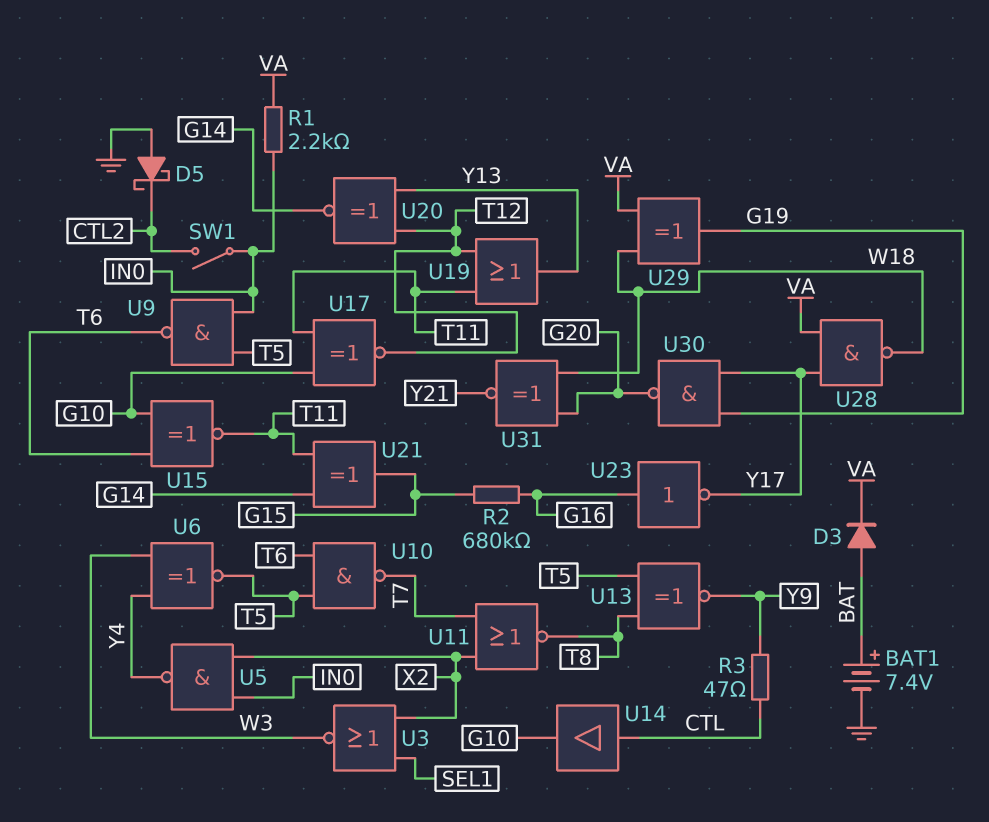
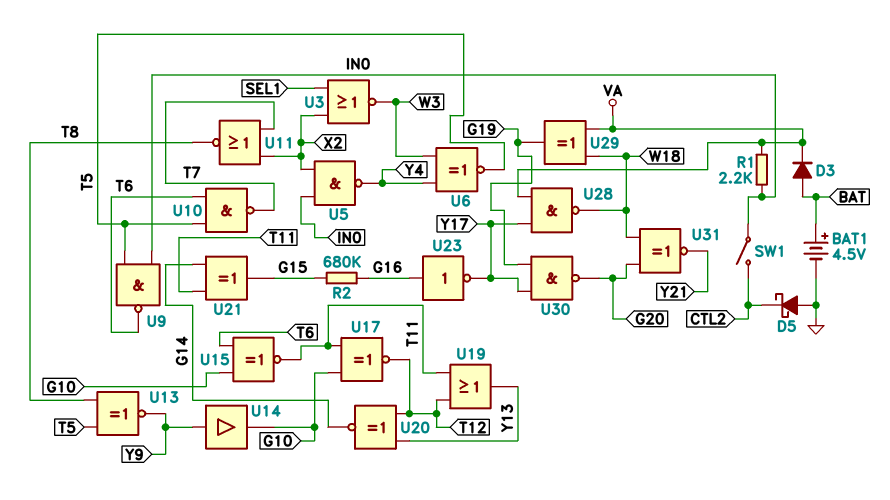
BAT1: 7.4V (plus BAT, minus GND) -> 4.5V (plus BAT, minus GND)
R3: 47 (CTL, Y9) -> none
U14: buffer (in CTL, out G10) -> buffer (in Y9, out G10)

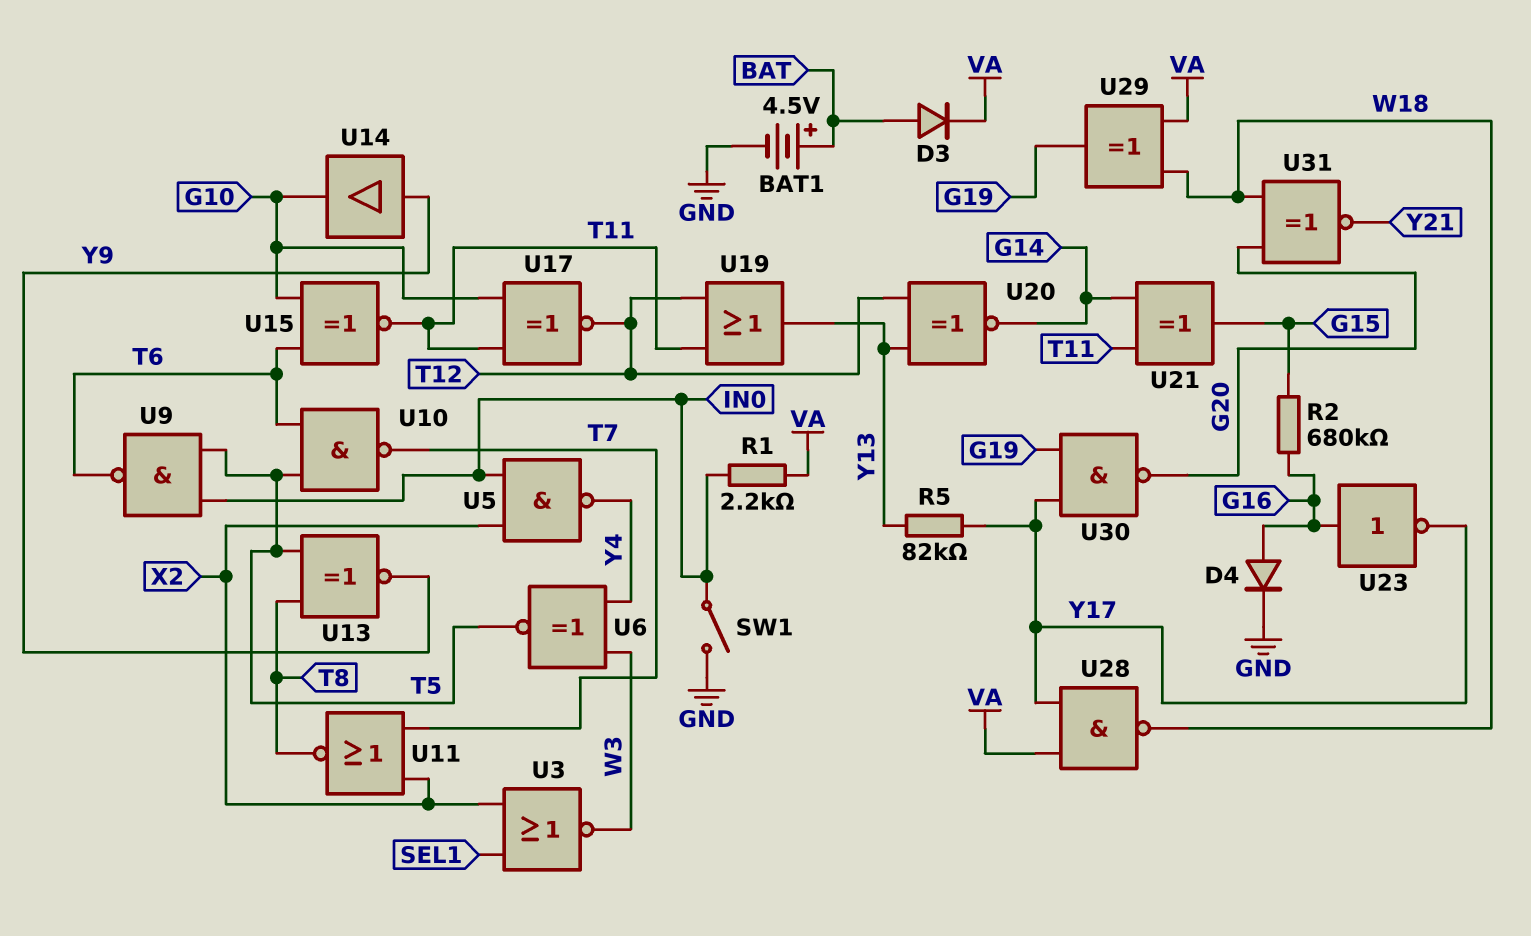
D4: none -> diode (A G16, K GND)
D5: schottky (A GND, K CTL2) -> none
R5: none -> 82k (Y13, Y17)
SW1: switch (CTL2, IN0) -> switch (GND, IN0)

